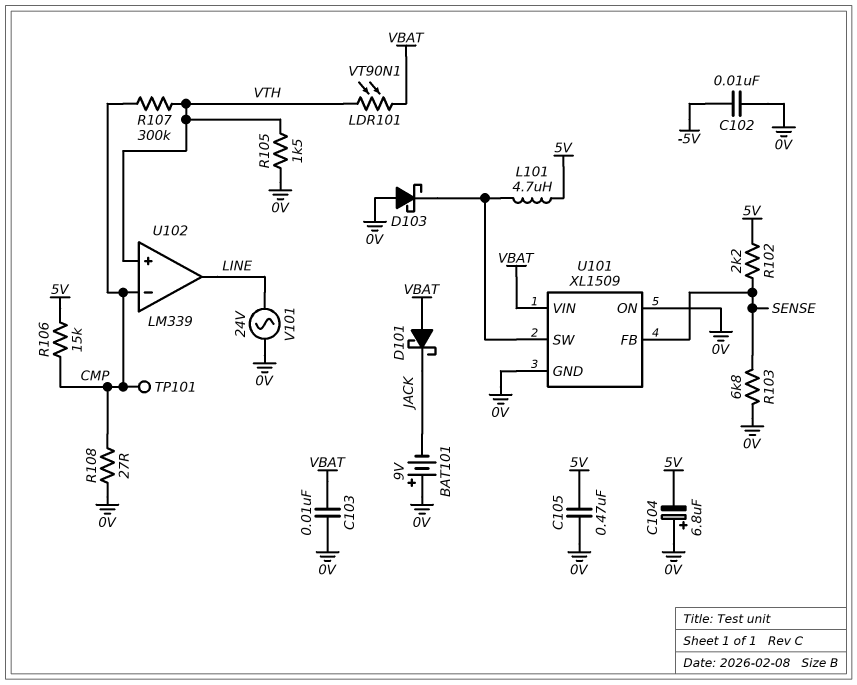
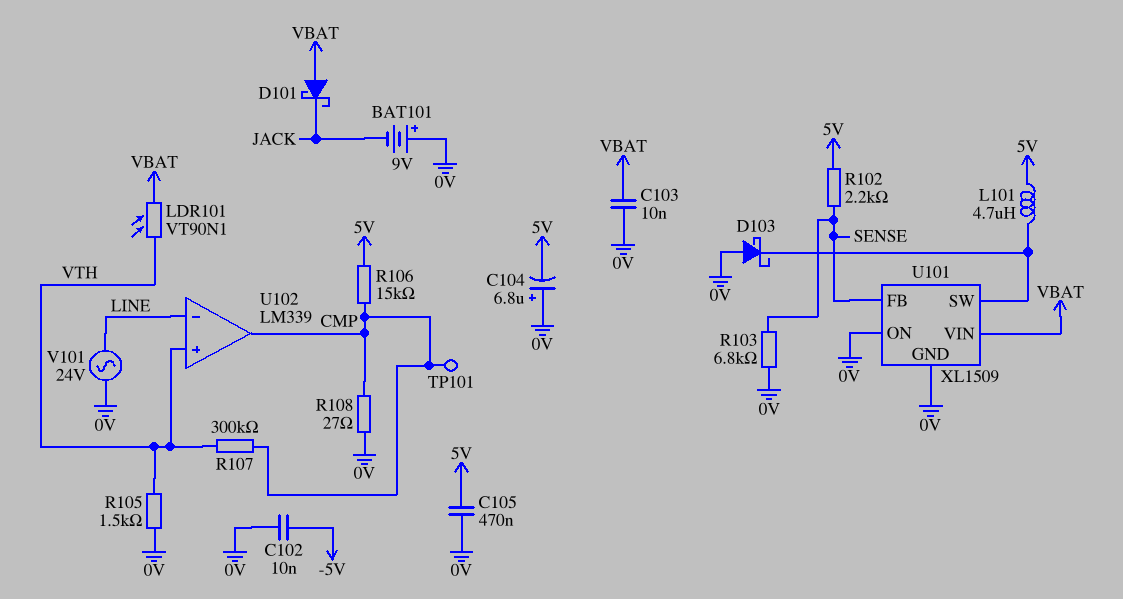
U102 pin in-: CMP -> LINE
U102 pin out: LINE -> CMP

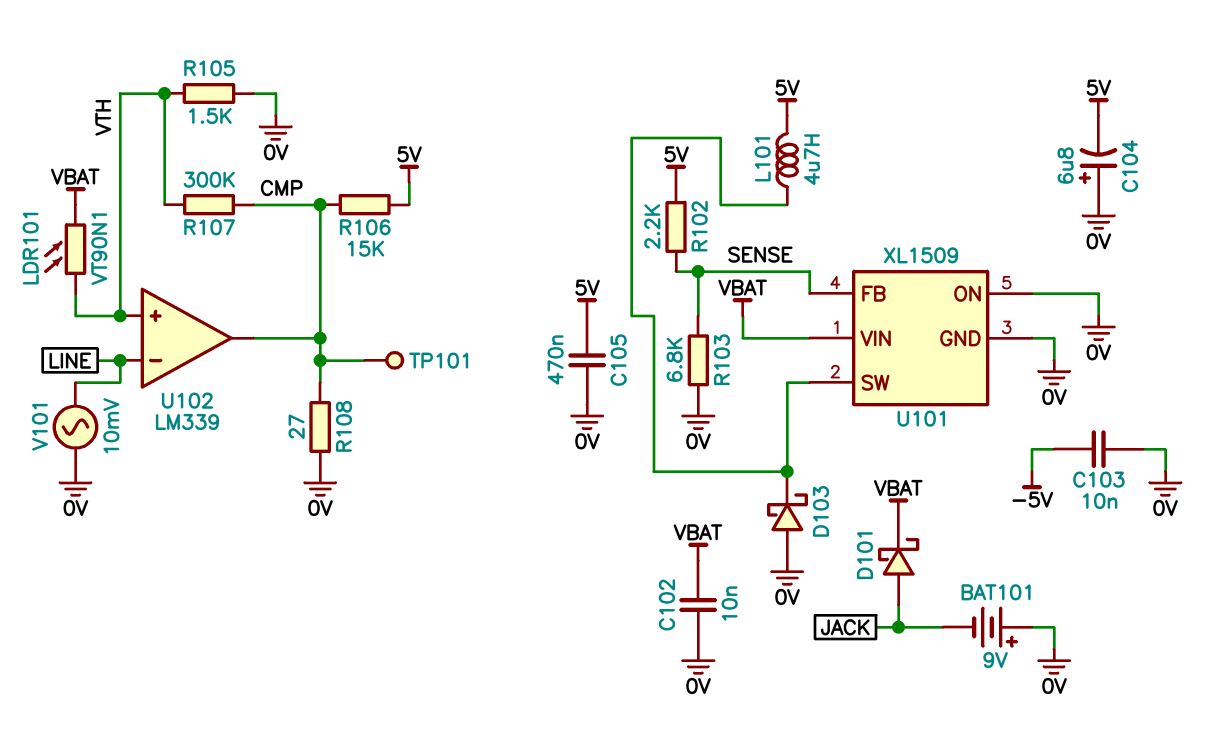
C102: 10nF (-5V, 0V) -> 10nF (0V, VBAT)
C103: 10nF (0V, VBAT) -> 10nF (-5V, 0V)
D101: schottky (A VBAT, K JACK) -> schottky (A JACK, K VBAT)
V101: AC 24V (0V, LINE) -> AC 10mV (0V, LINE)

